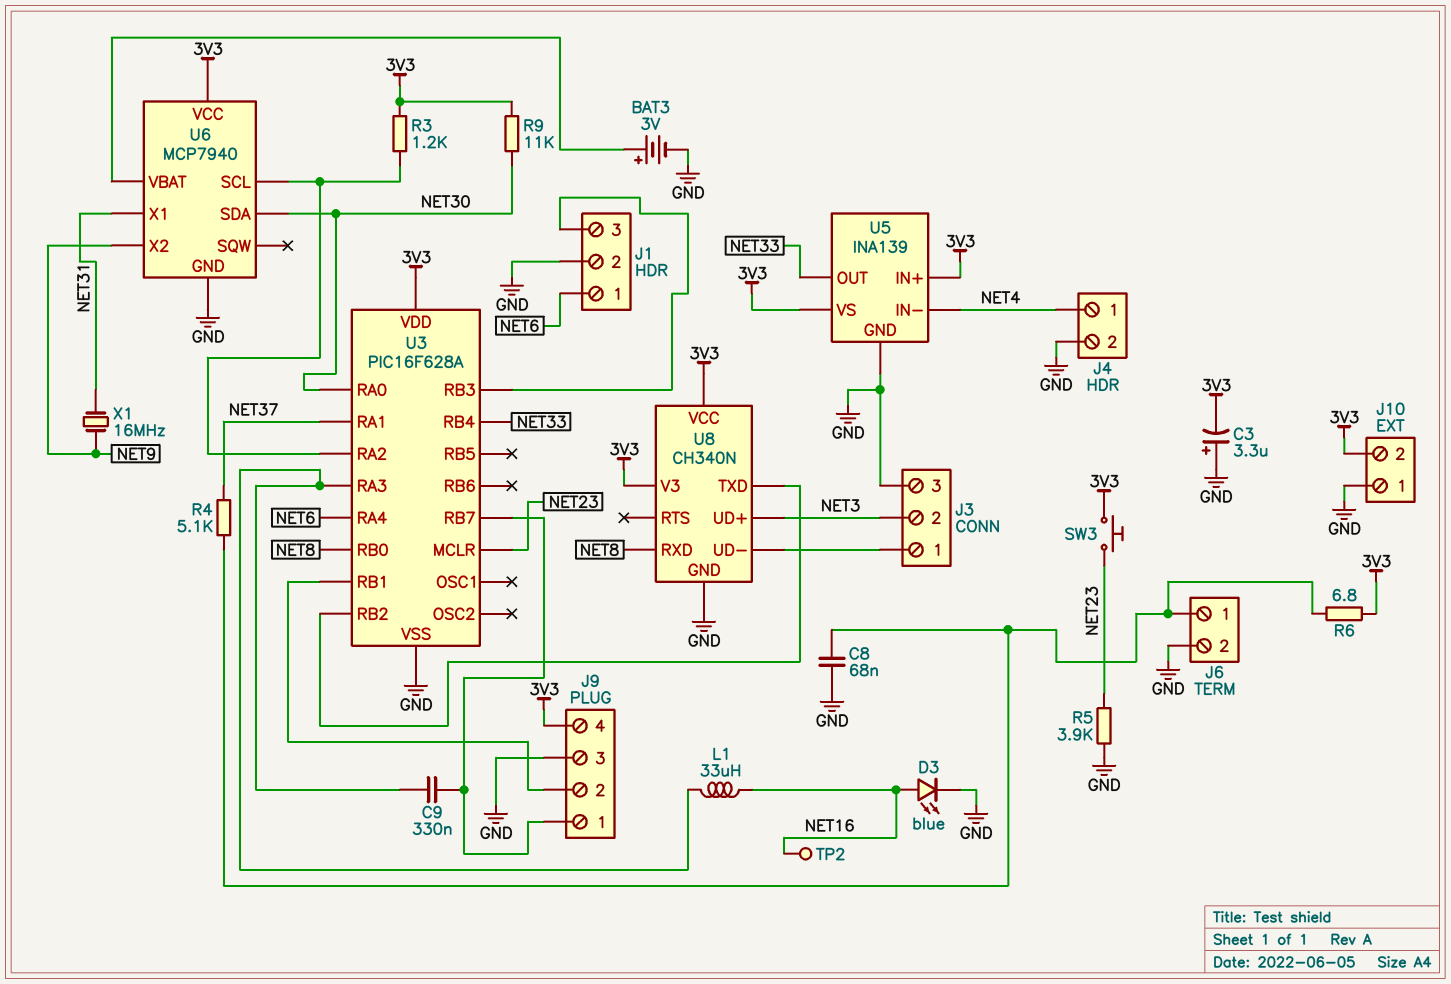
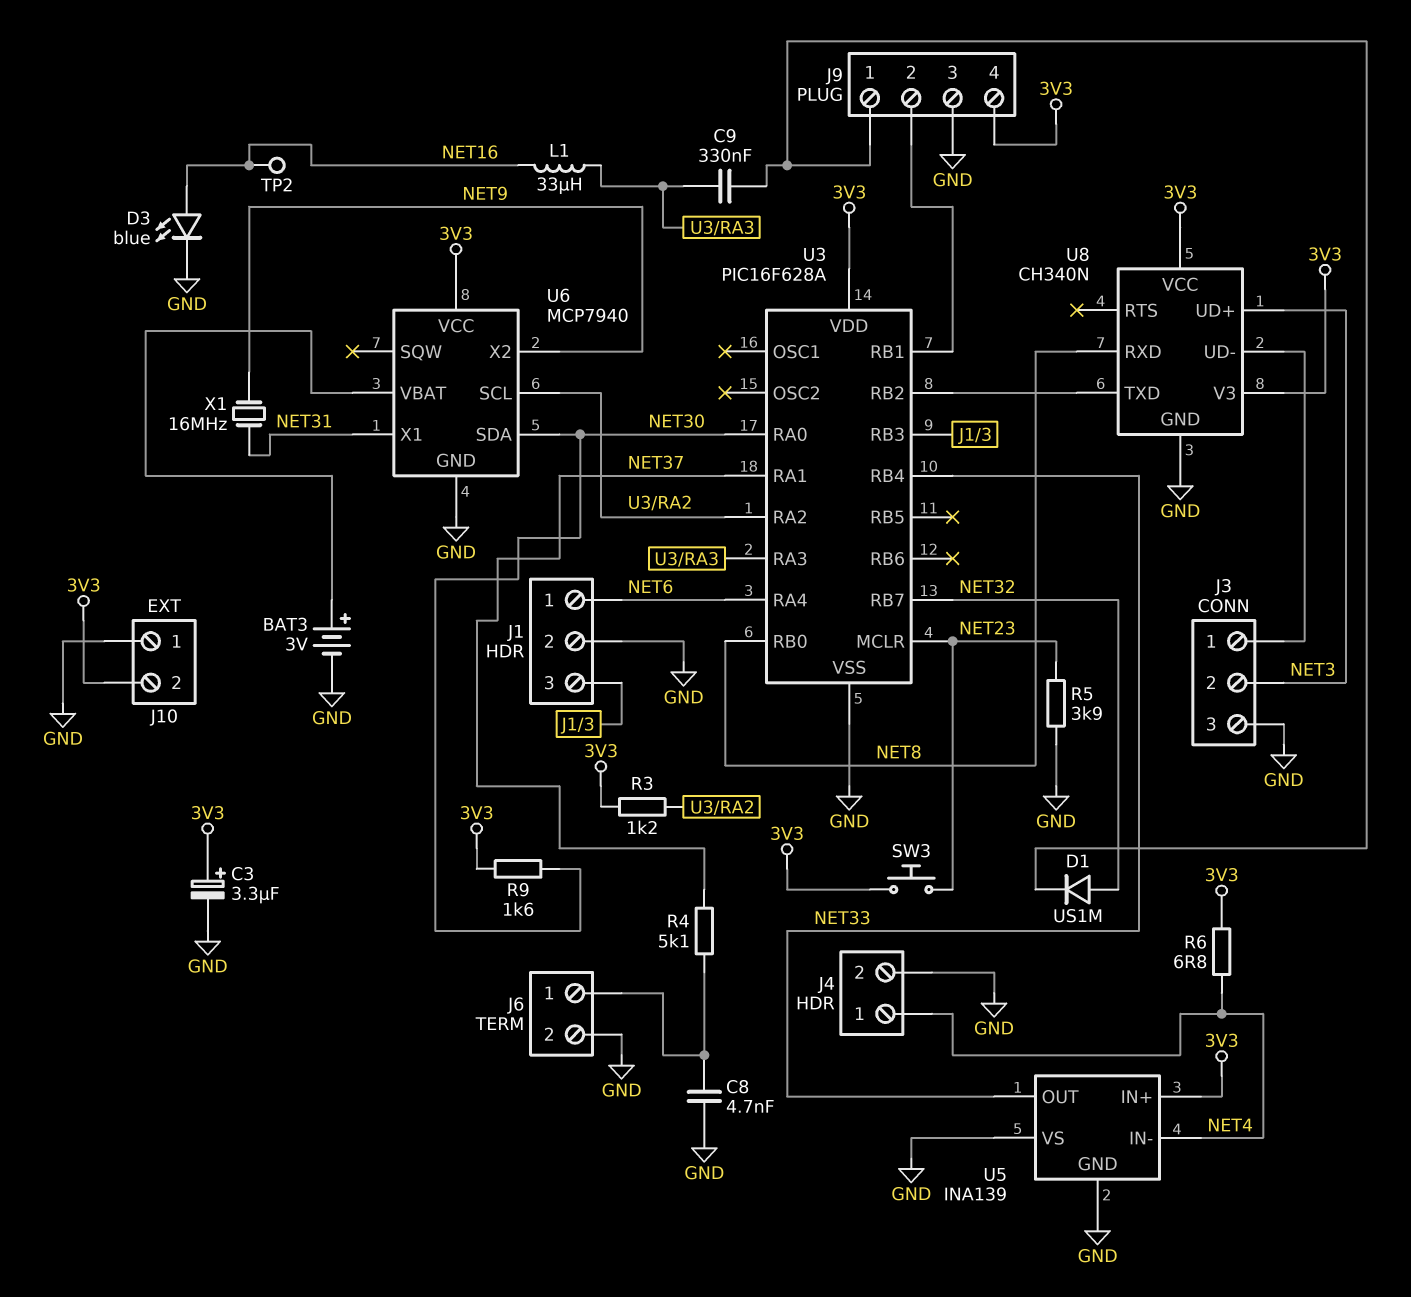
C3: 3.3uF (plus GND, minus 3V3) -> 3.3uF (plus 3V3, minus GND)
C8: 68nF (GND, J6/1) -> 4.7nF (GND, J6/1)
D1: none -> diode US1M (A NET32, K J9/1)
R6: 6.8 (3V3, J6/1) -> 6.8 (3V3, NET4)
R9: 11k (3V3, NET30) -> 1.6k (3V3, NET30)
U3 pin RB7: J9/1 -> NET32
U5 pin VS: 3V3 -> GND

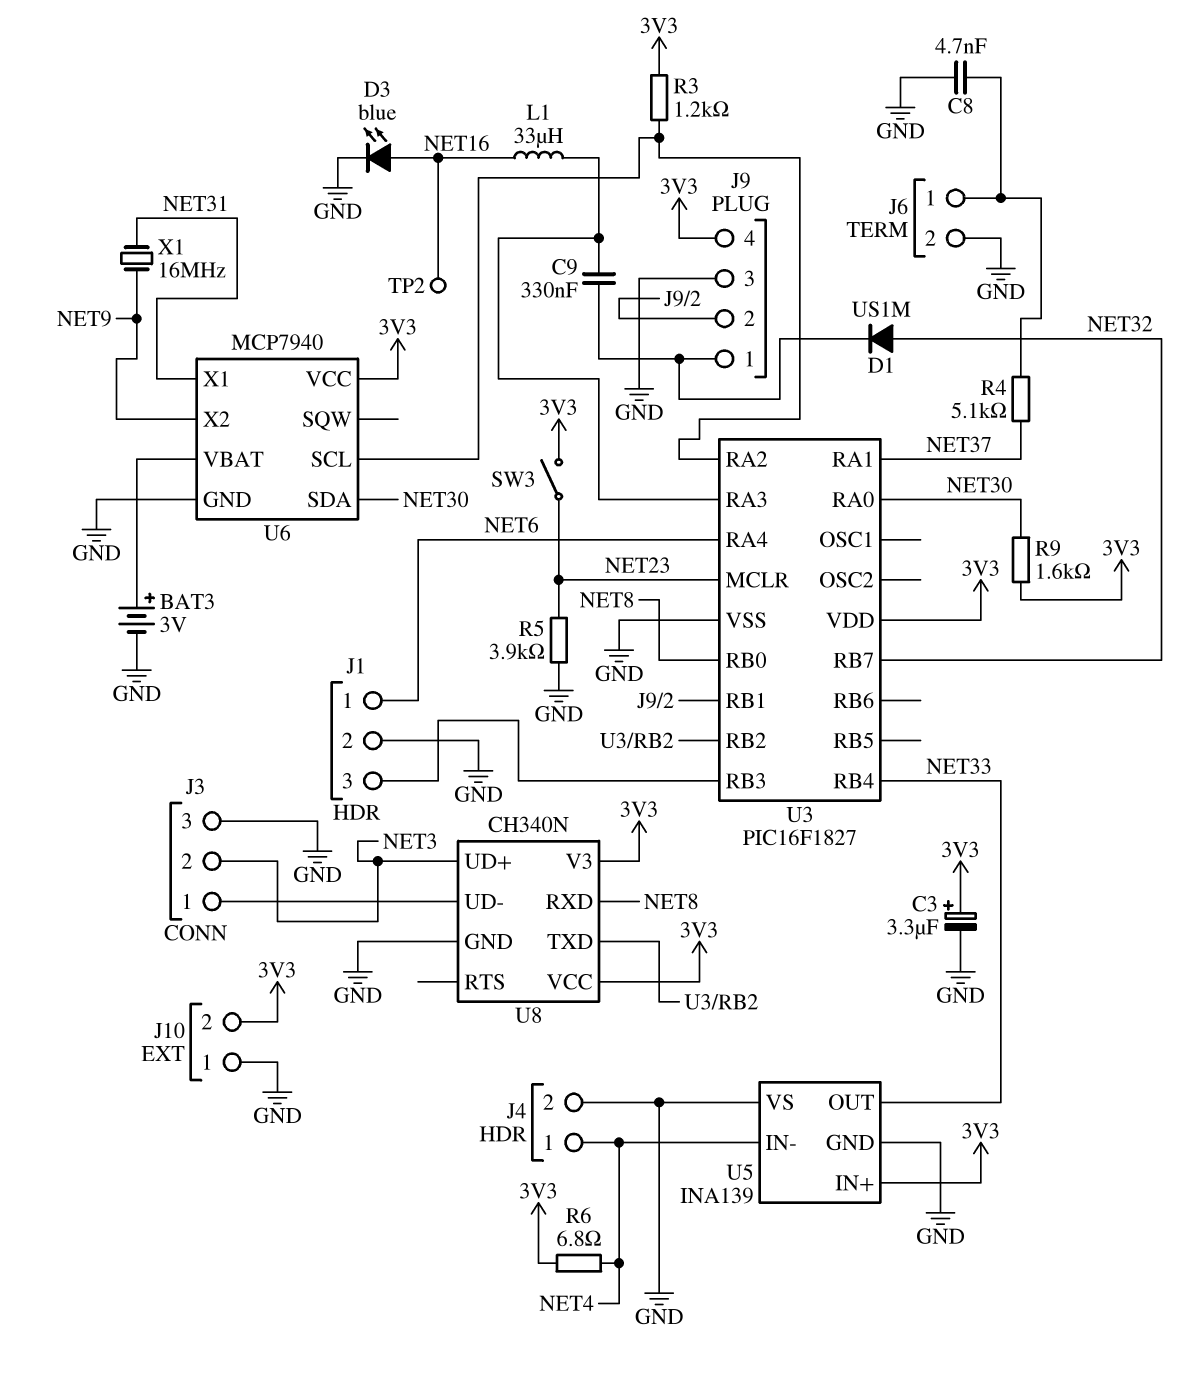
SW3: button (3V3, NET23) -> switch (3V3, NET23)
U3: PIC16F628A -> PIC16F1827

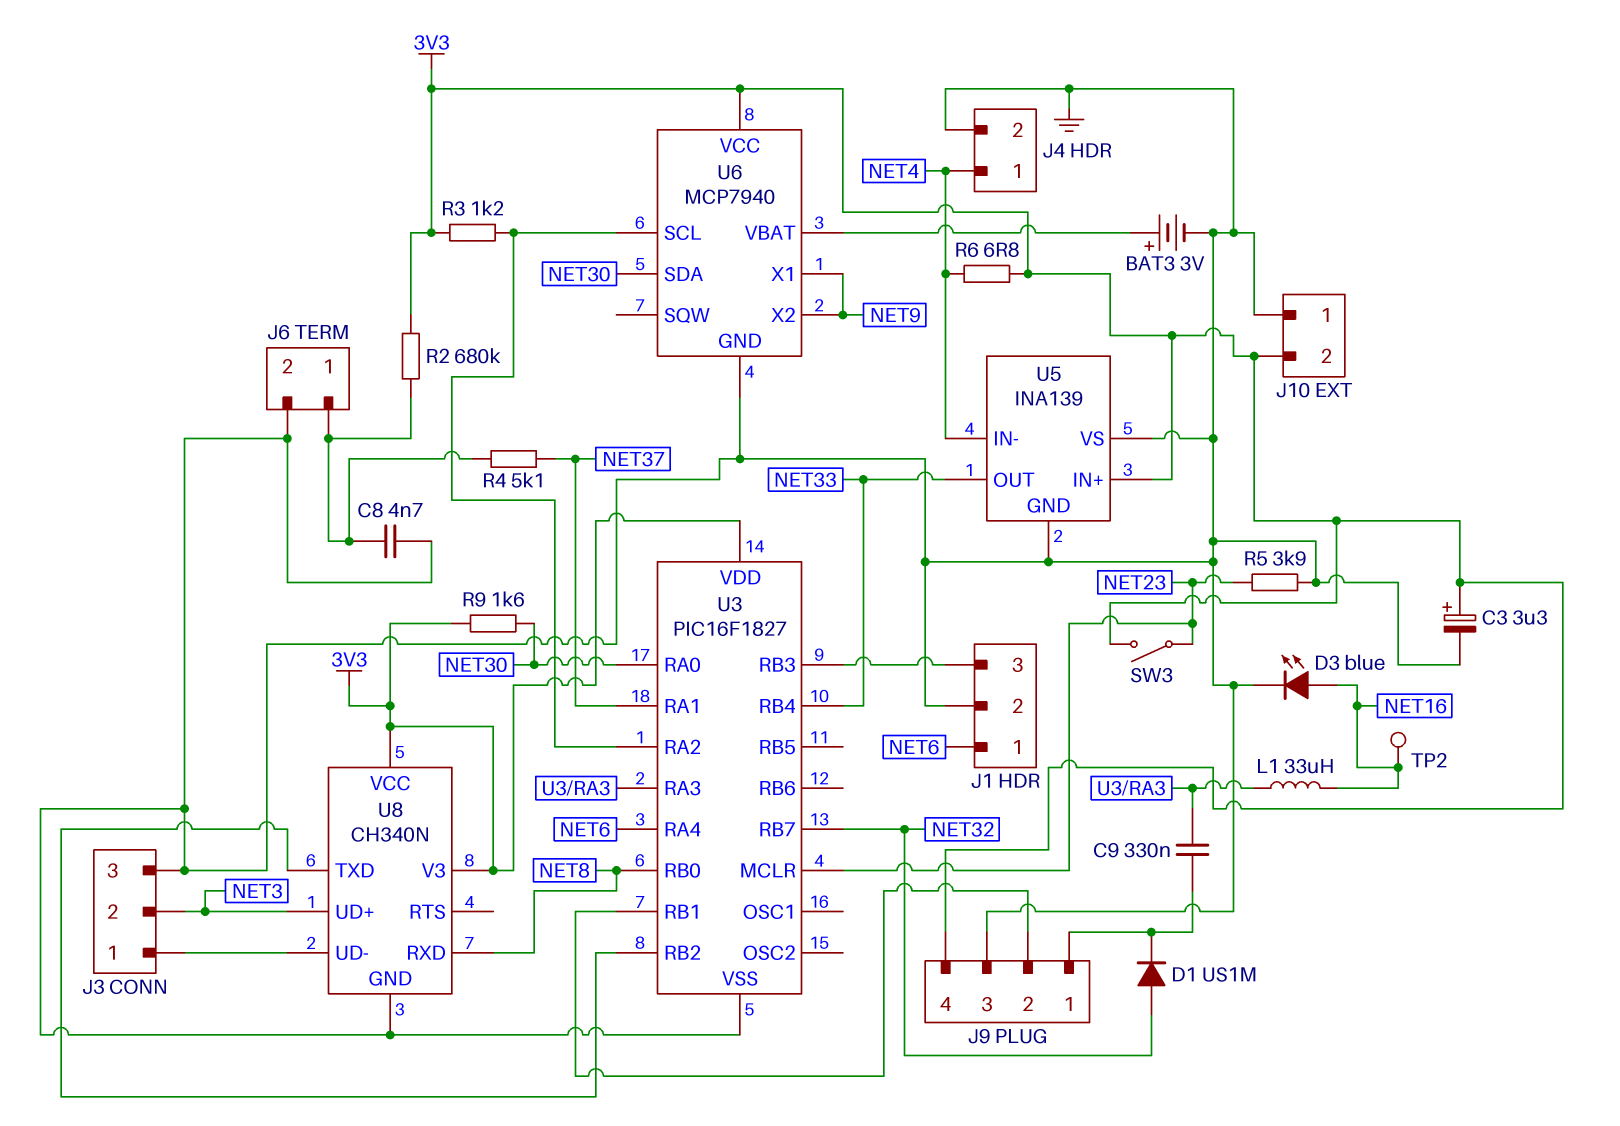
R2: none -> 680k (3V3, J6/1)
U6 pin X1: NET31 -> NET9
X1: 16MHz (NET9, NET31) -> none

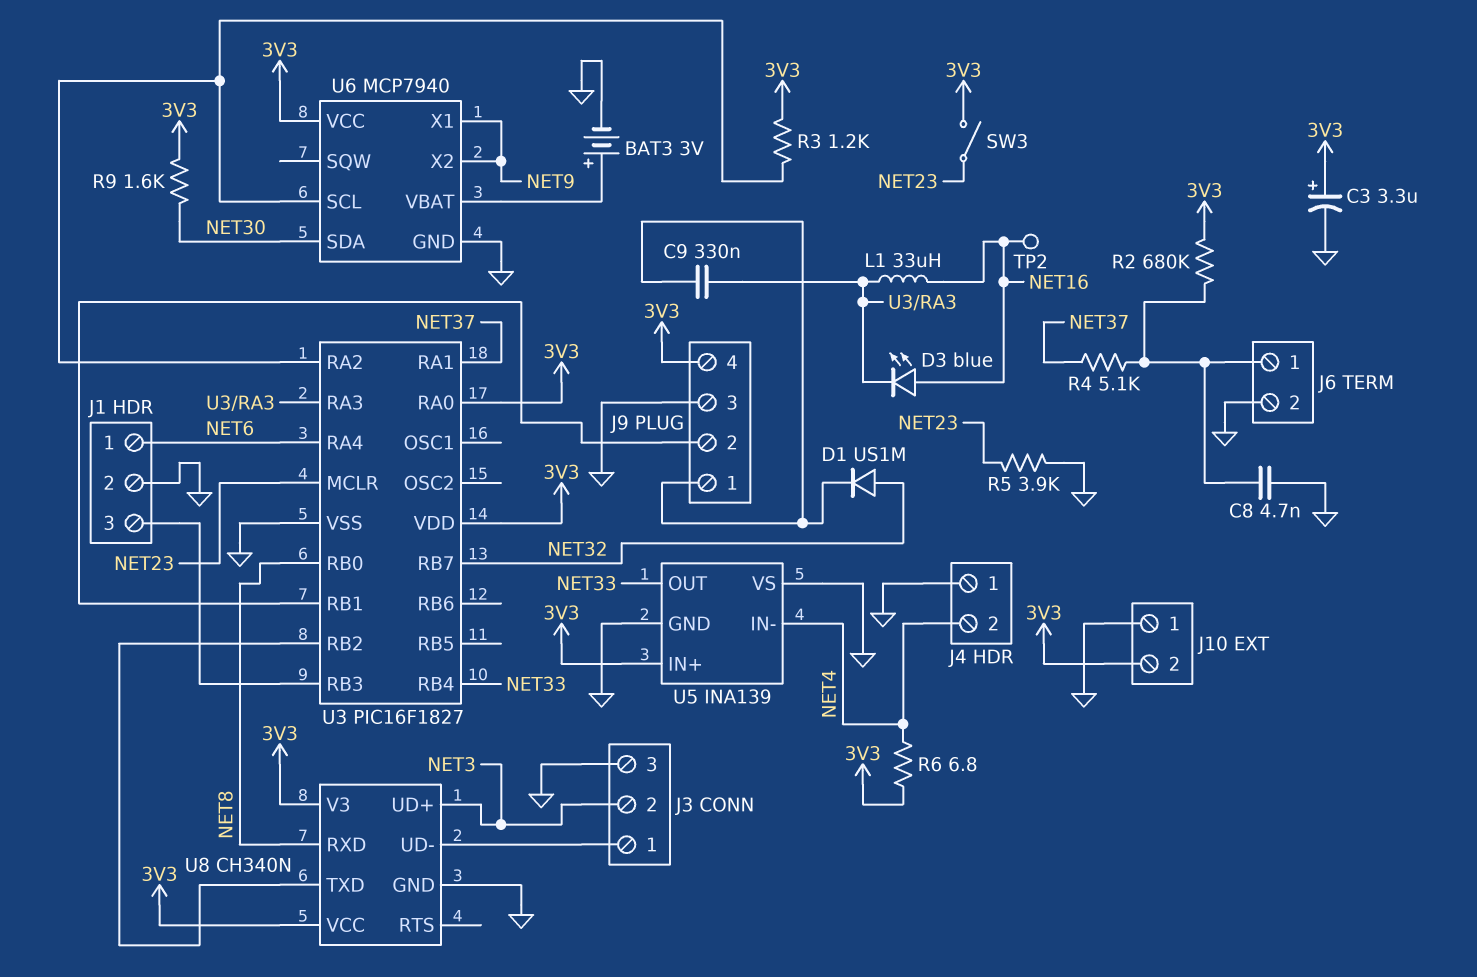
D3: LED blue (A NET16, K GND) -> LED blue (A NET16, K U3/RA3)
J4 pin 1: NET4 -> GND
J4 pin 2: GND -> NET4
U3 pin RA0: NET30 -> 3V3

